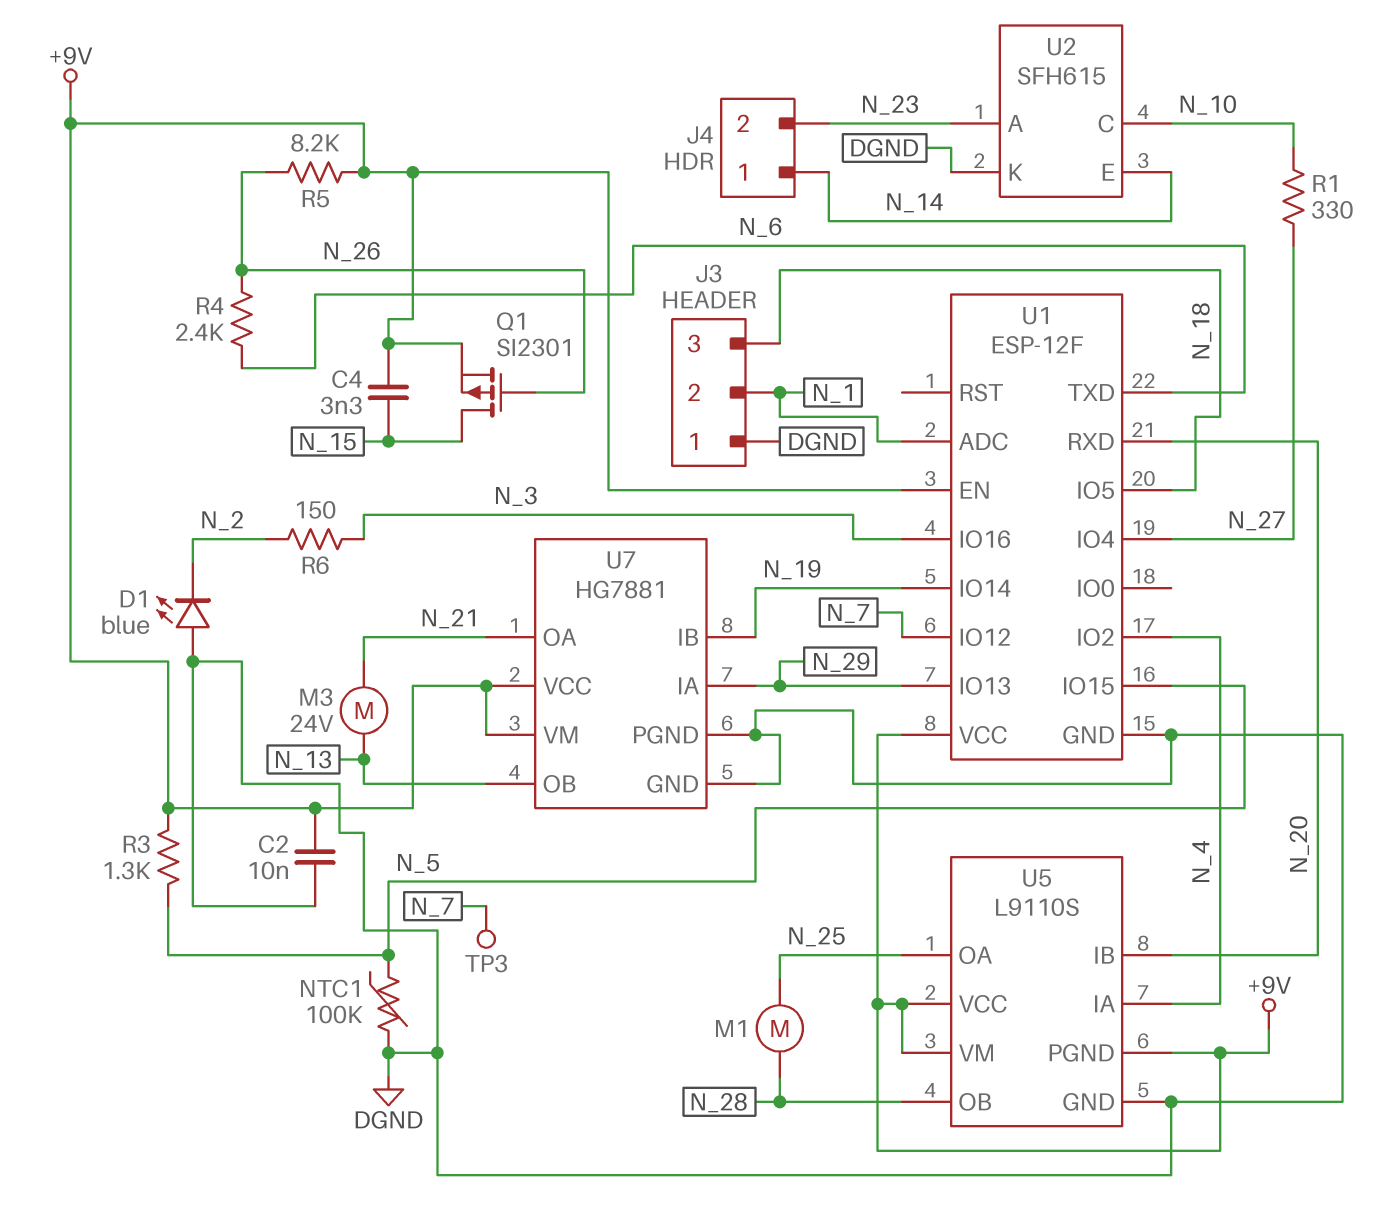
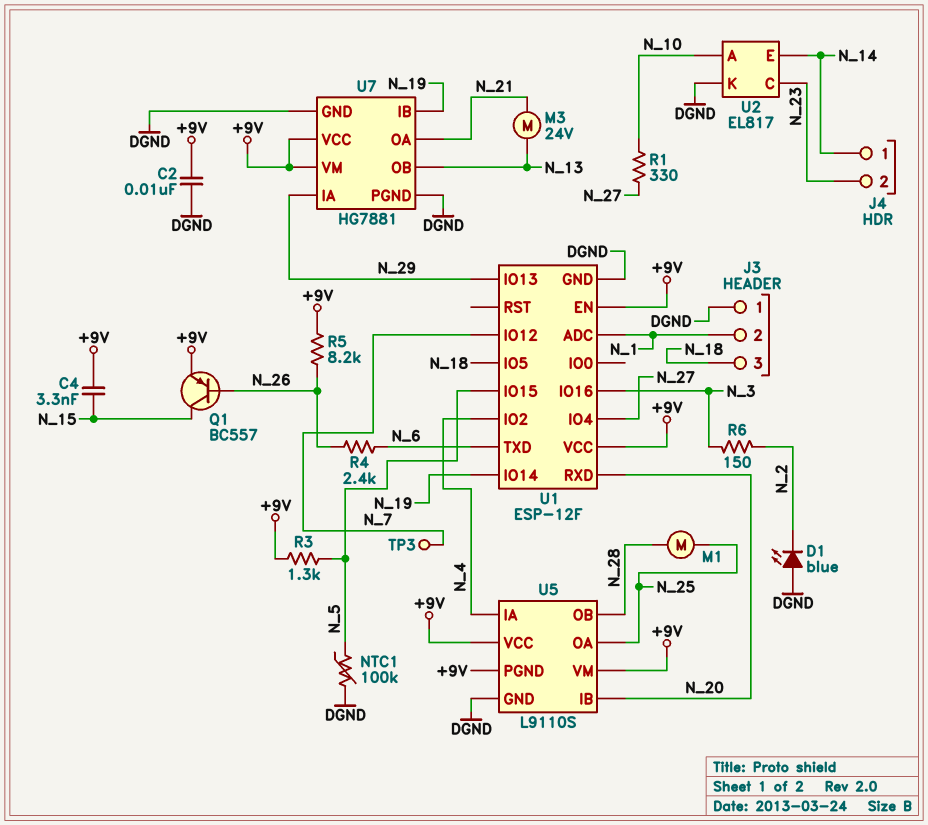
Q1: PMOS SI2301 (G N_26, D N_15, S +9V) -> PNP BC557 (B N_26, C N_15, E +9V)
U2: SFH615 -> EL817
U2 pin A: N_23 -> N_10
U2 pin C: N_10 -> N_23

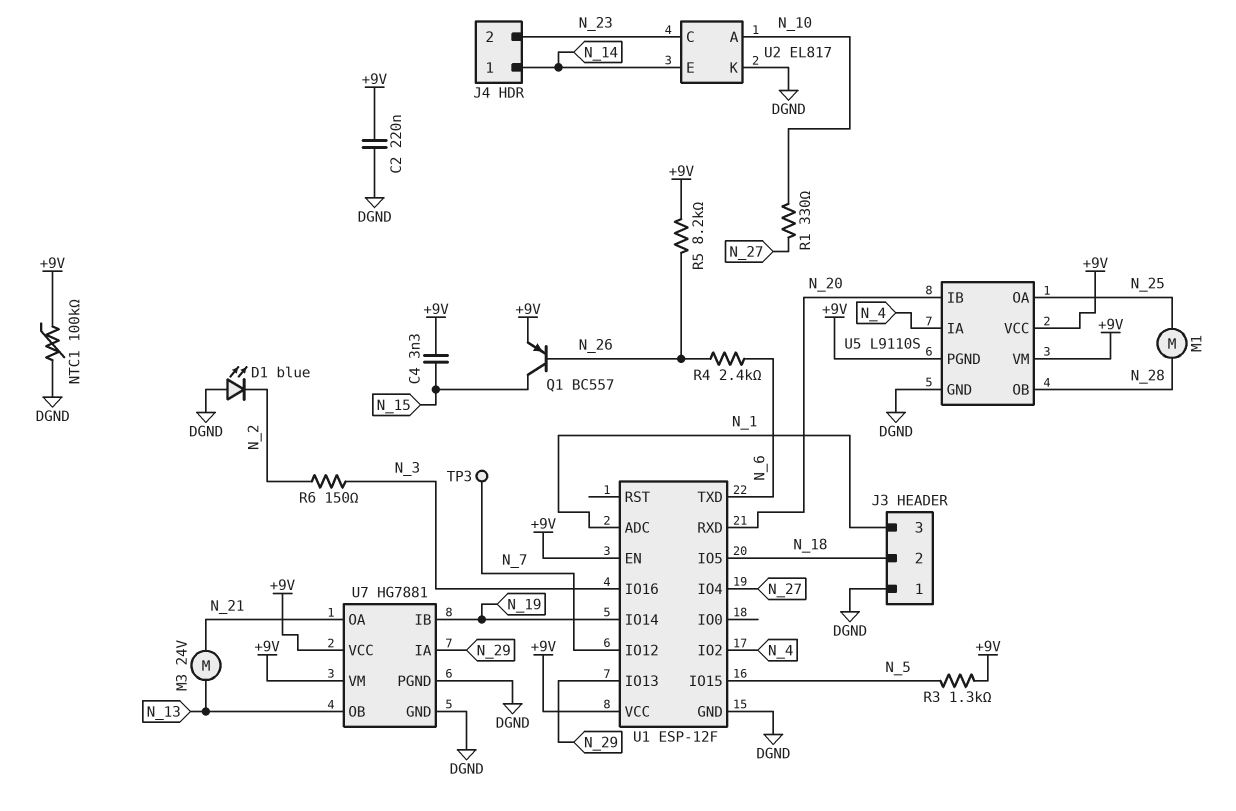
C2: 10nF (+9V, DGND) -> 220nF (+9V, DGND)
J3 pin 2: N_1 -> N_18
J3 pin 3: N_18 -> N_1
NTC1: 100k (DGND, N_5) -> 100k (+9V, DGND)

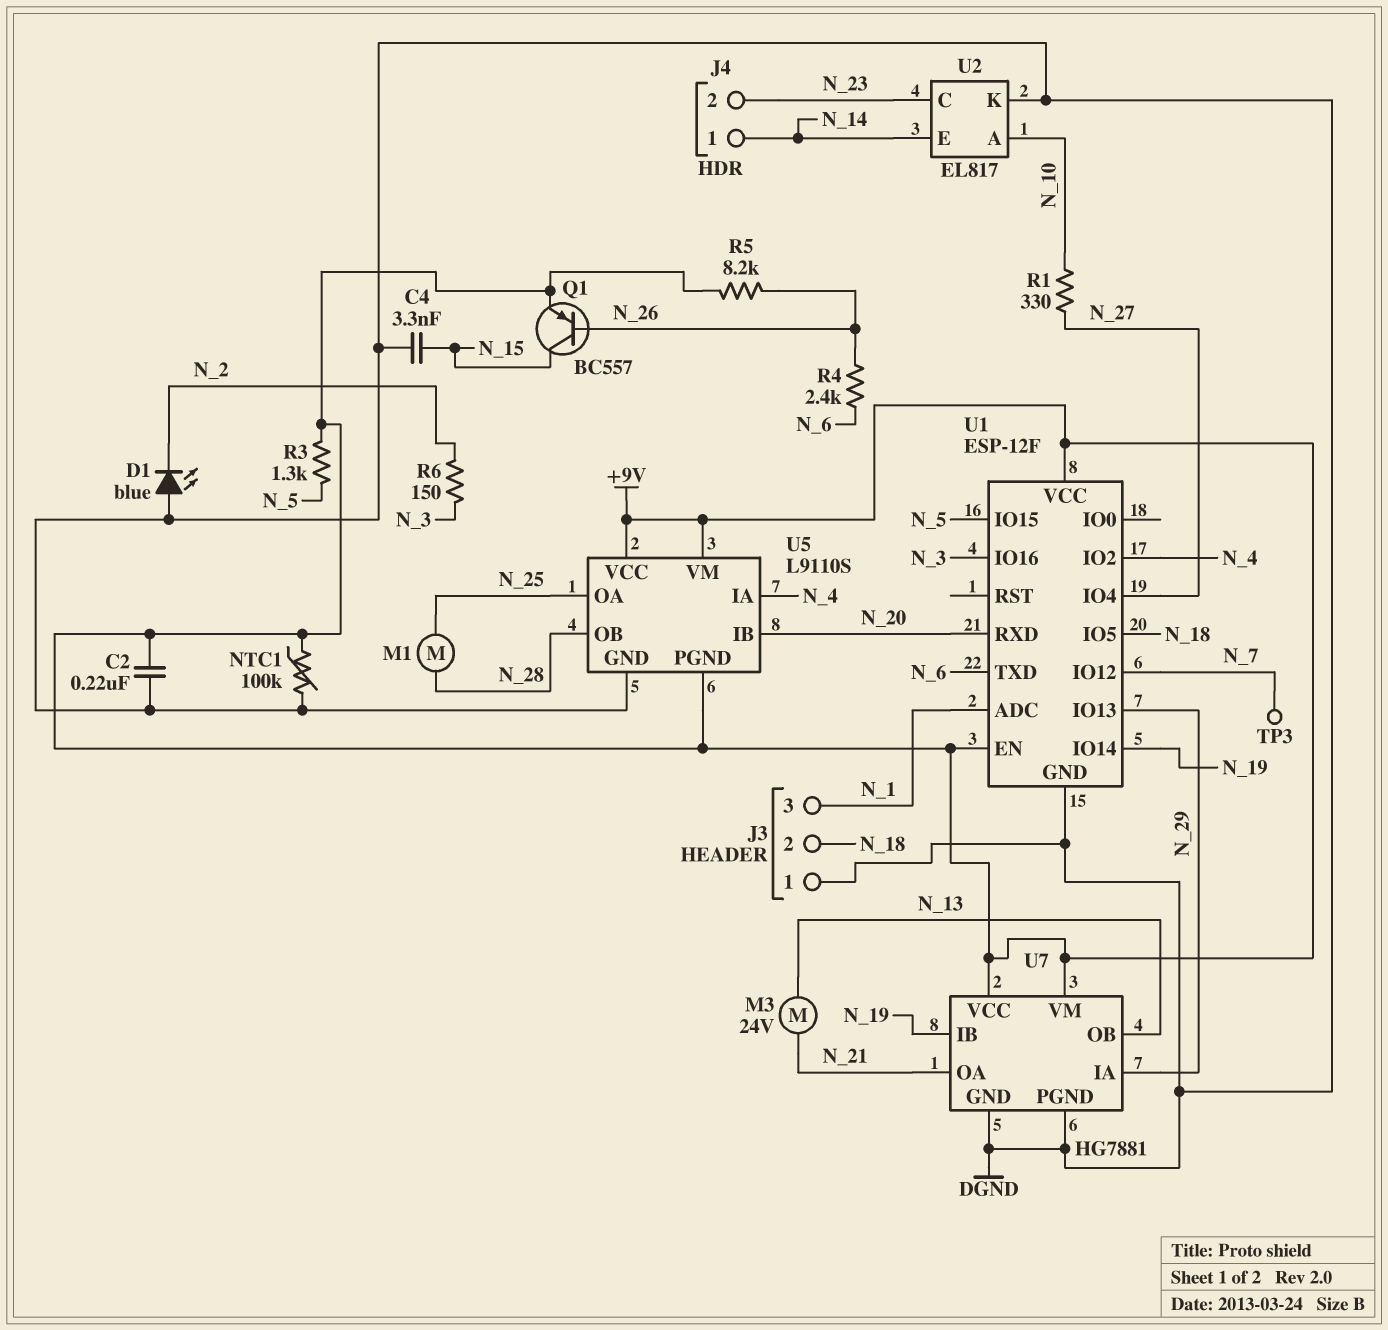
C4: 3.3nF (+9V, N_15) -> 3.3nF (DGND, N_15)

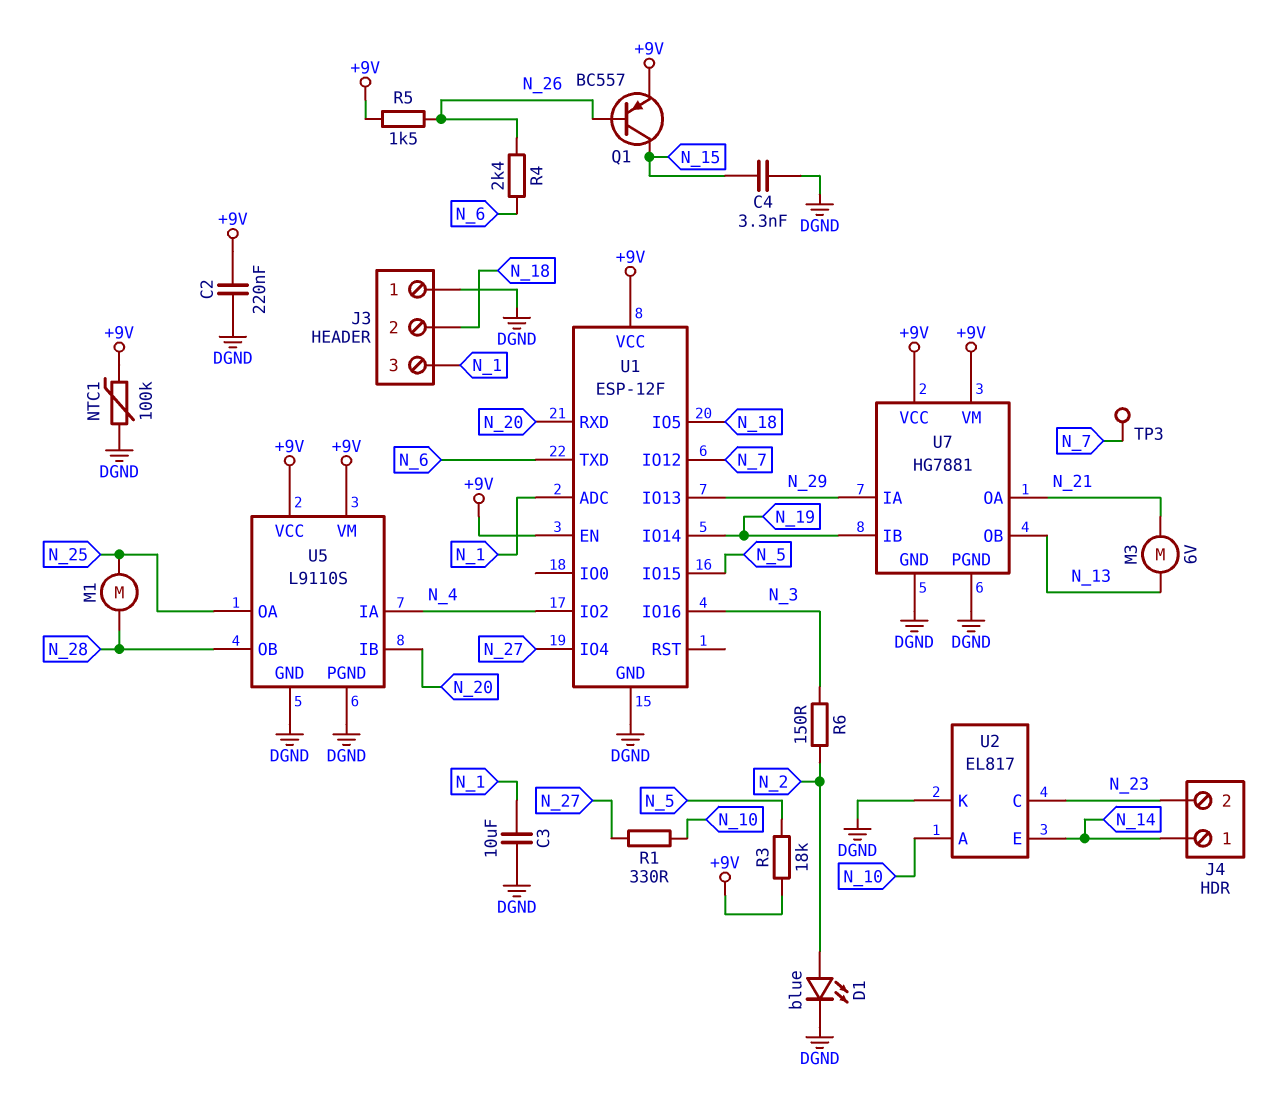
C3: none -> 10uF (DGND, N_1)
D1: LED blue (A DGND, K N_2) -> LED blue (A N_2, K DGND)
M3: motor 24V (N_13, N_21) -> motor 6V (N_13, N_21)
R3: 1.3k (+9V, N_5) -> 18k (+9V, N_5)
R5: 8.2k (+9V, N_26) -> 1.5k (+9V, N_26)
U5 pin PGND: +9V -> DGND

